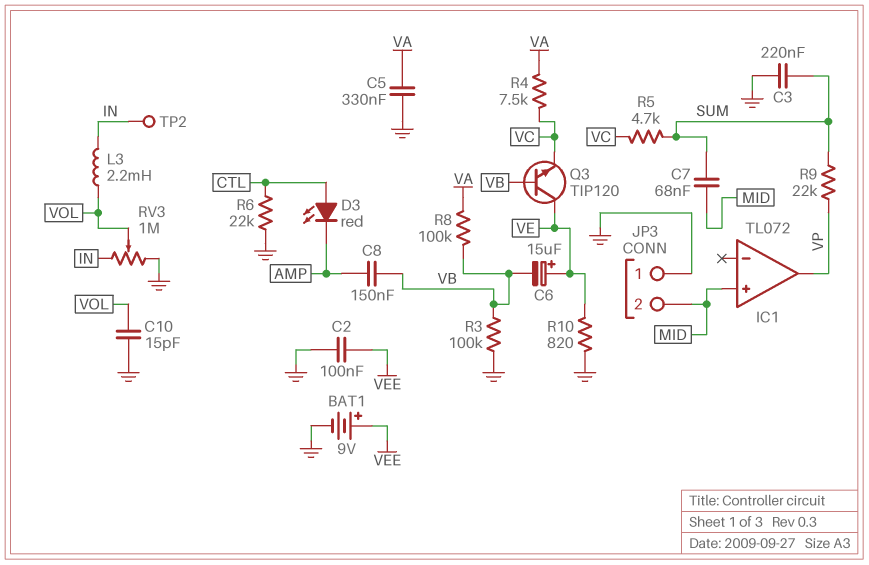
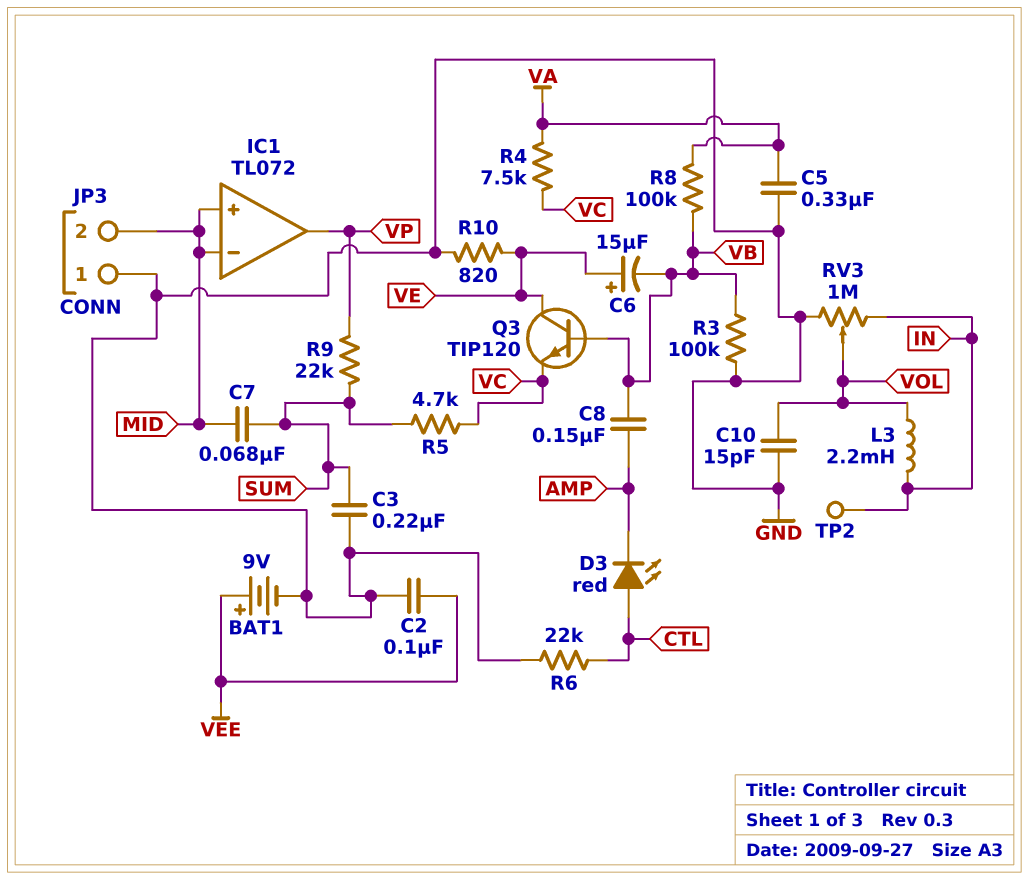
IC1 pin in-: none -> MID

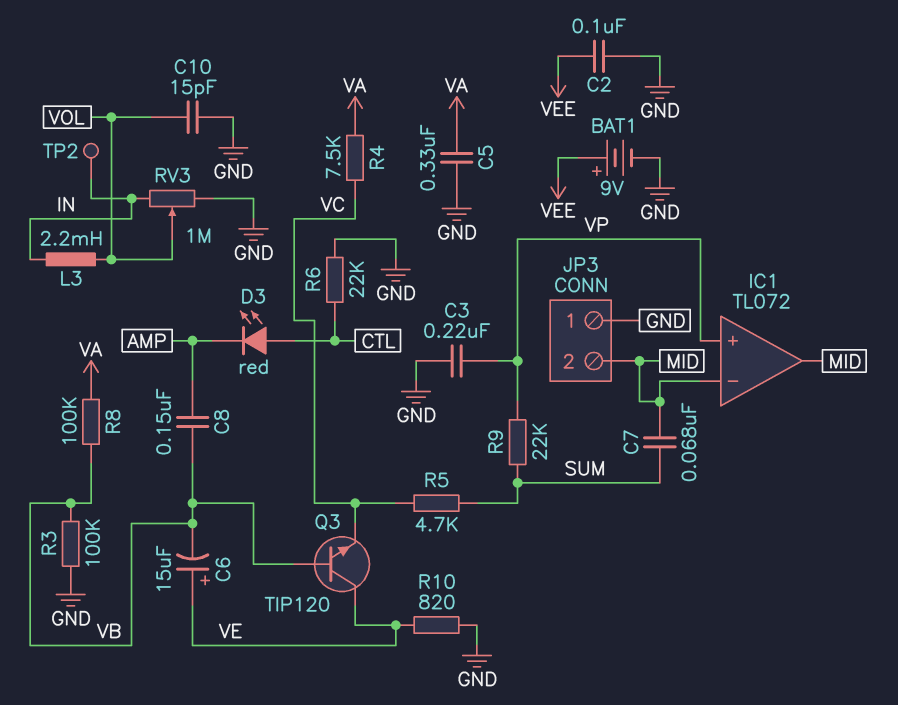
C3: 220nF (GND, SUM) -> 220nF (GND, VP)
IC1 pin in+: MID -> VP
IC1 pin out: VP -> MID

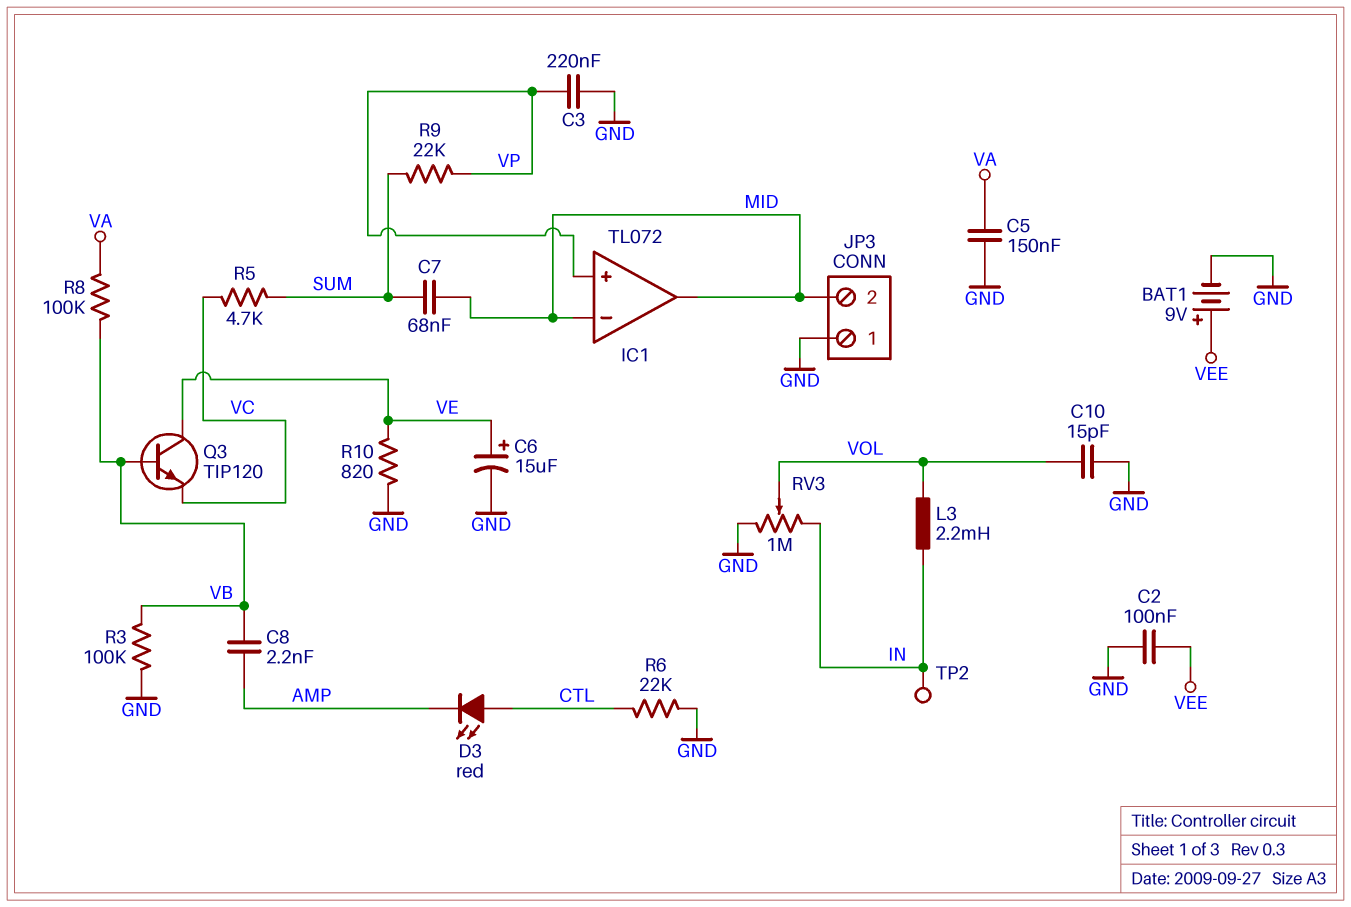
C5: 330nF (GND, VA) -> 150nF (GND, VA)
C6: 15uF (plus VE, minus VB) -> 15uF (plus VE, minus GND)
C8: 150nF (AMP, VB) -> 2.2nF (AMP, VB)
R4: 7.5k (VA, VC) -> none

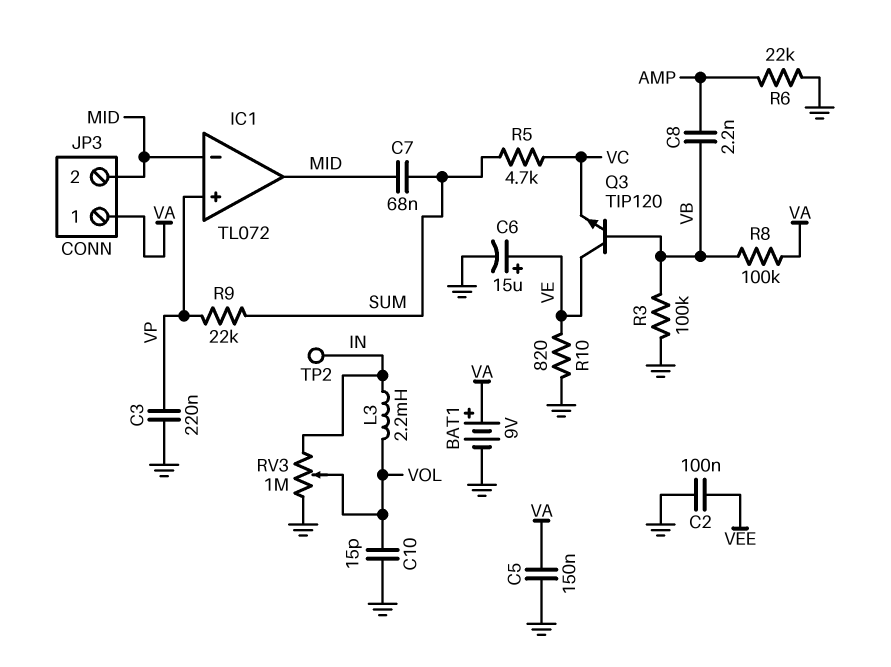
BAT1: 9V (plus VEE, minus GND) -> 9V (plus VA, minus GND)
D3: LED red (A CTL, K AMP) -> none
JP3 pin 1: GND -> VA
R6: 22k (CTL, GND) -> 22k (AMP, GND)

